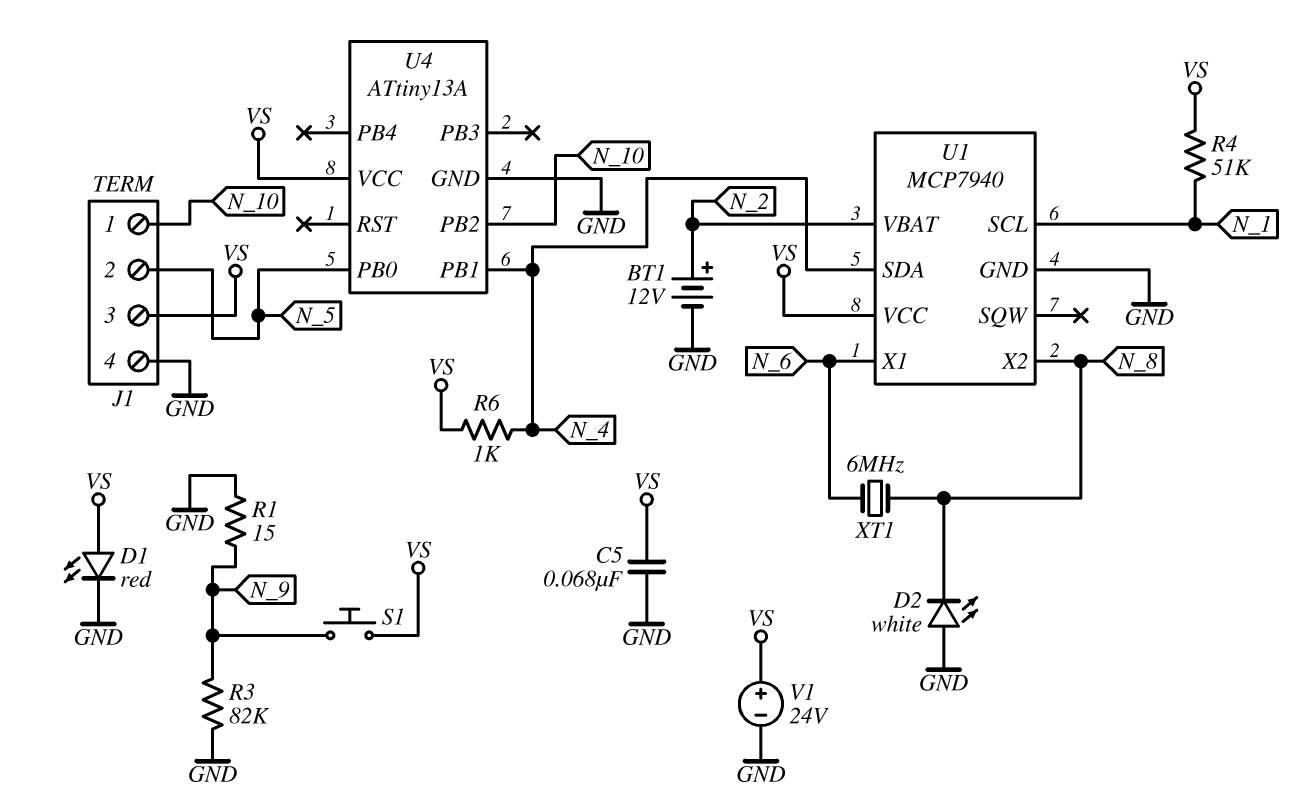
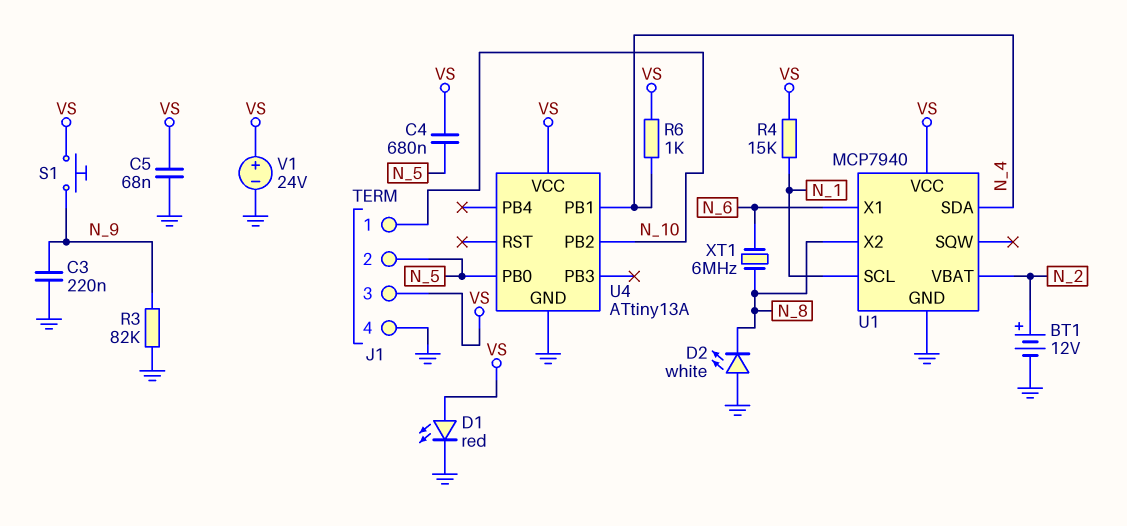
C3: none -> 220nF (GND, N_9)
C4: none -> 680nF (N_5, VS)
R1: 15 (GND, N_9) -> none
R4: 51k (N_1, VS) -> 15k (N_1, VS)

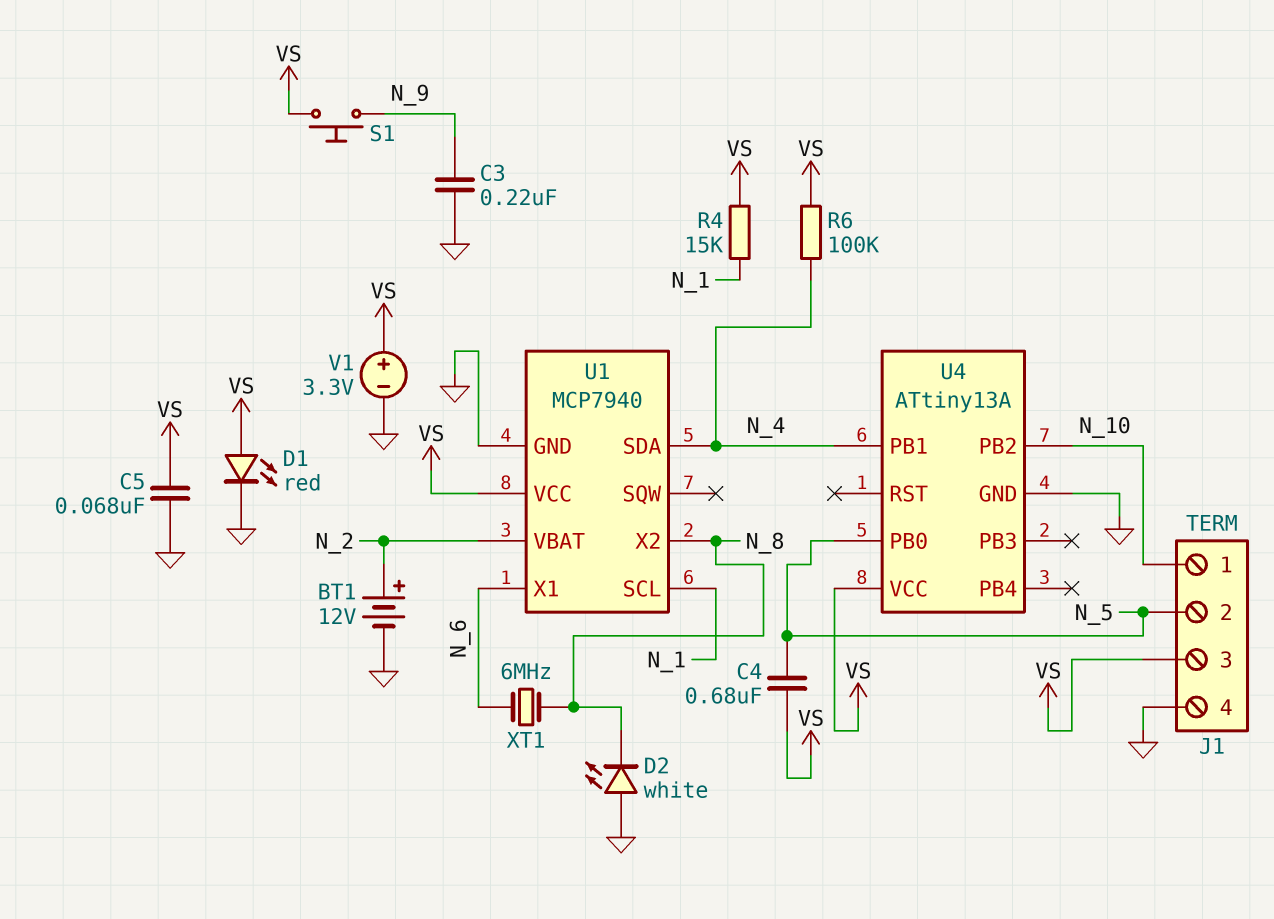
R3: 82k (GND, N_9) -> none
R6: 1k (N_4, VS) -> 100k (N_4, VS)
V1: 24V (plus VS, minus GND) -> 3.3V (plus VS, minus GND)

